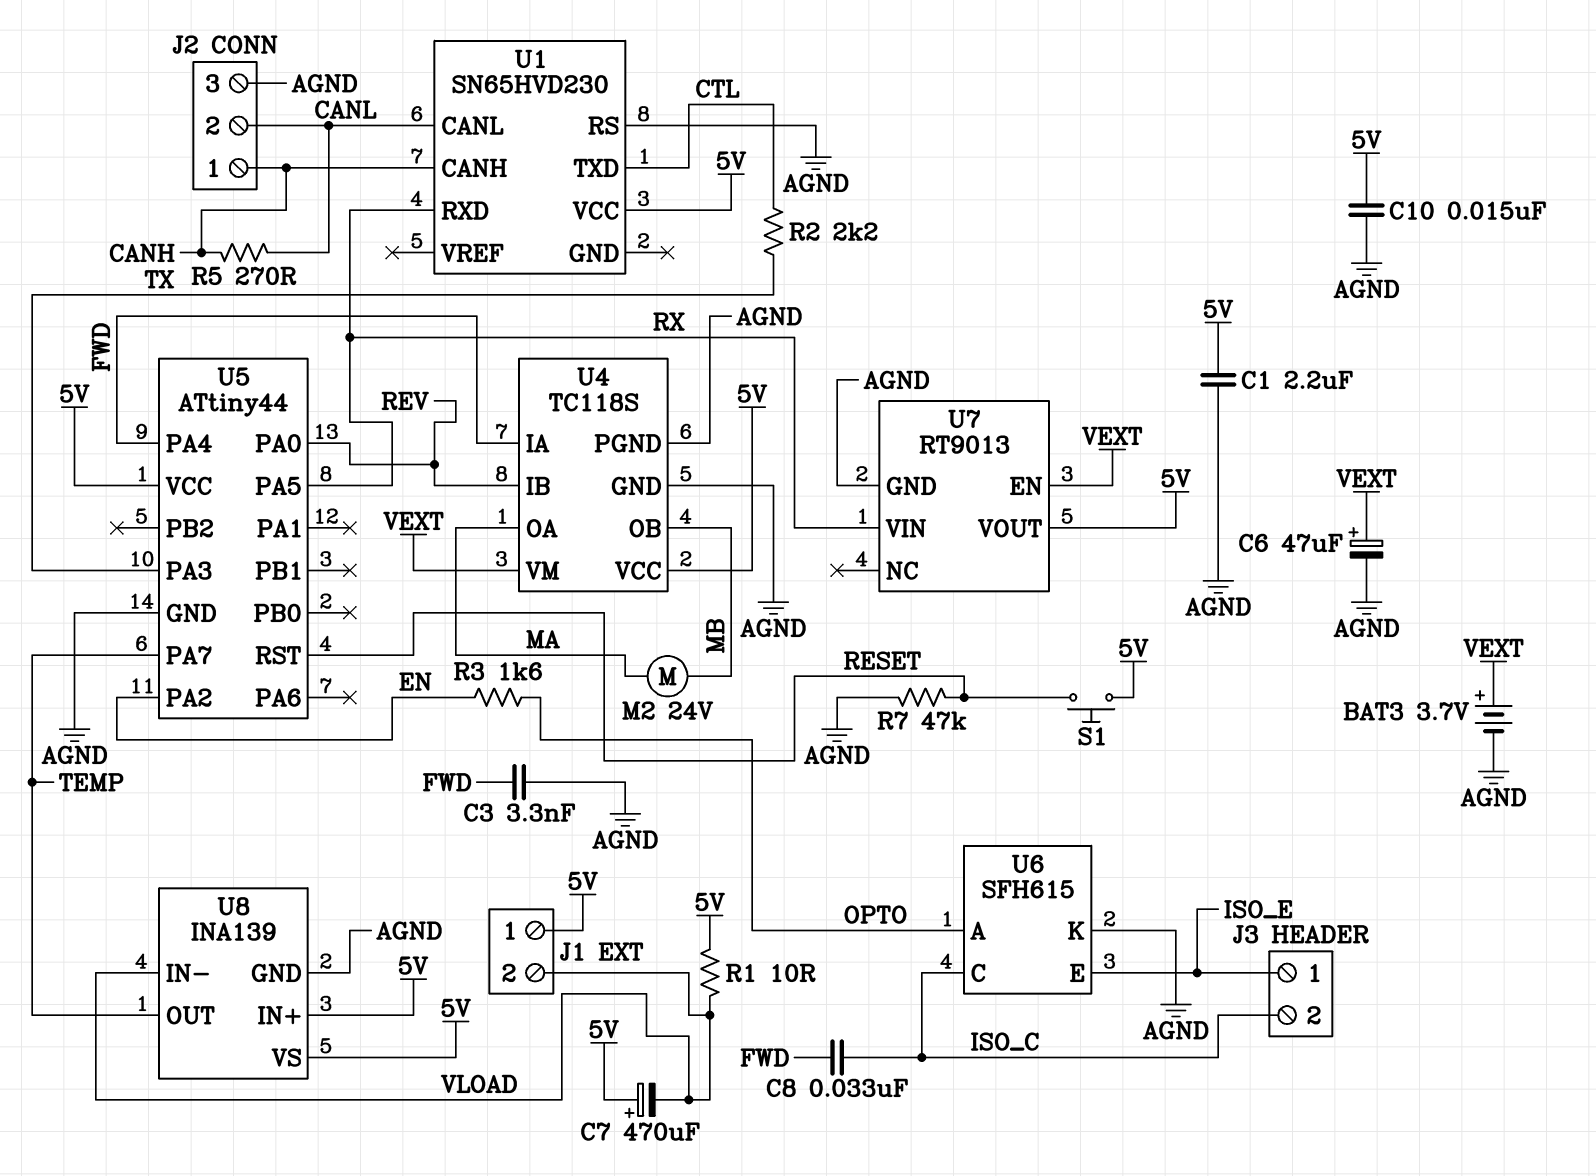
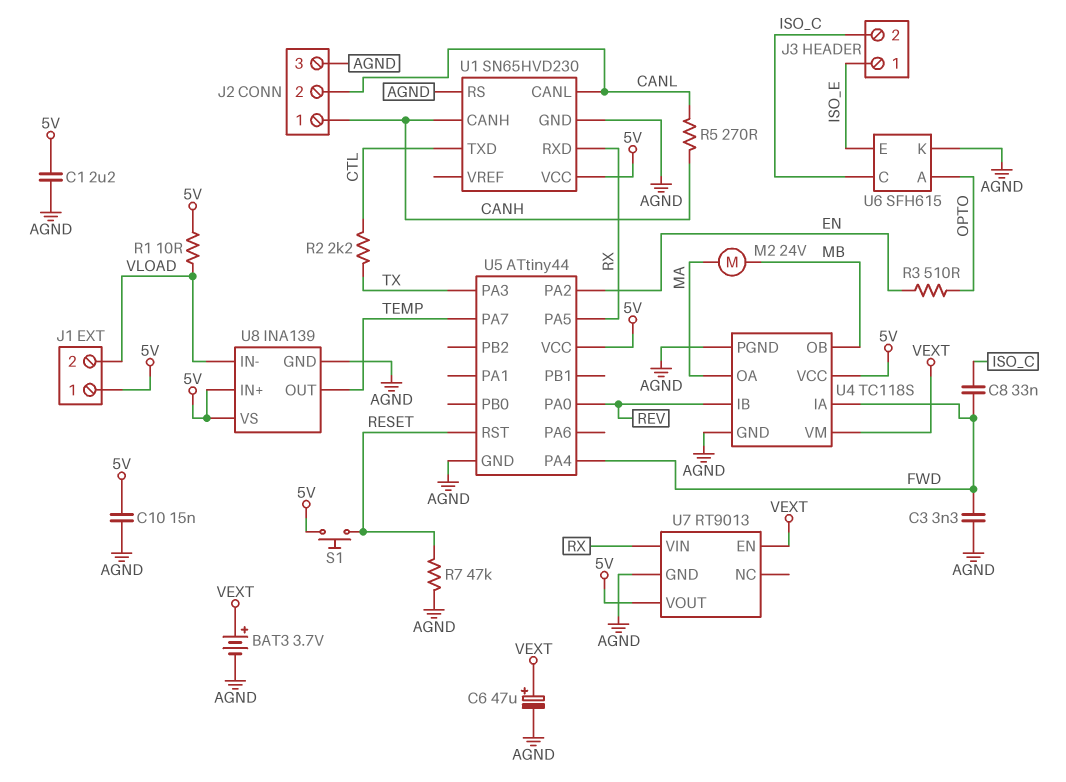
C7: 470uF (plus 5V, minus VLOAD) -> none
R3: 1.6k (EN, OPTO) -> 510 (EN, OPTO)
U1 pin GND: none -> AGND

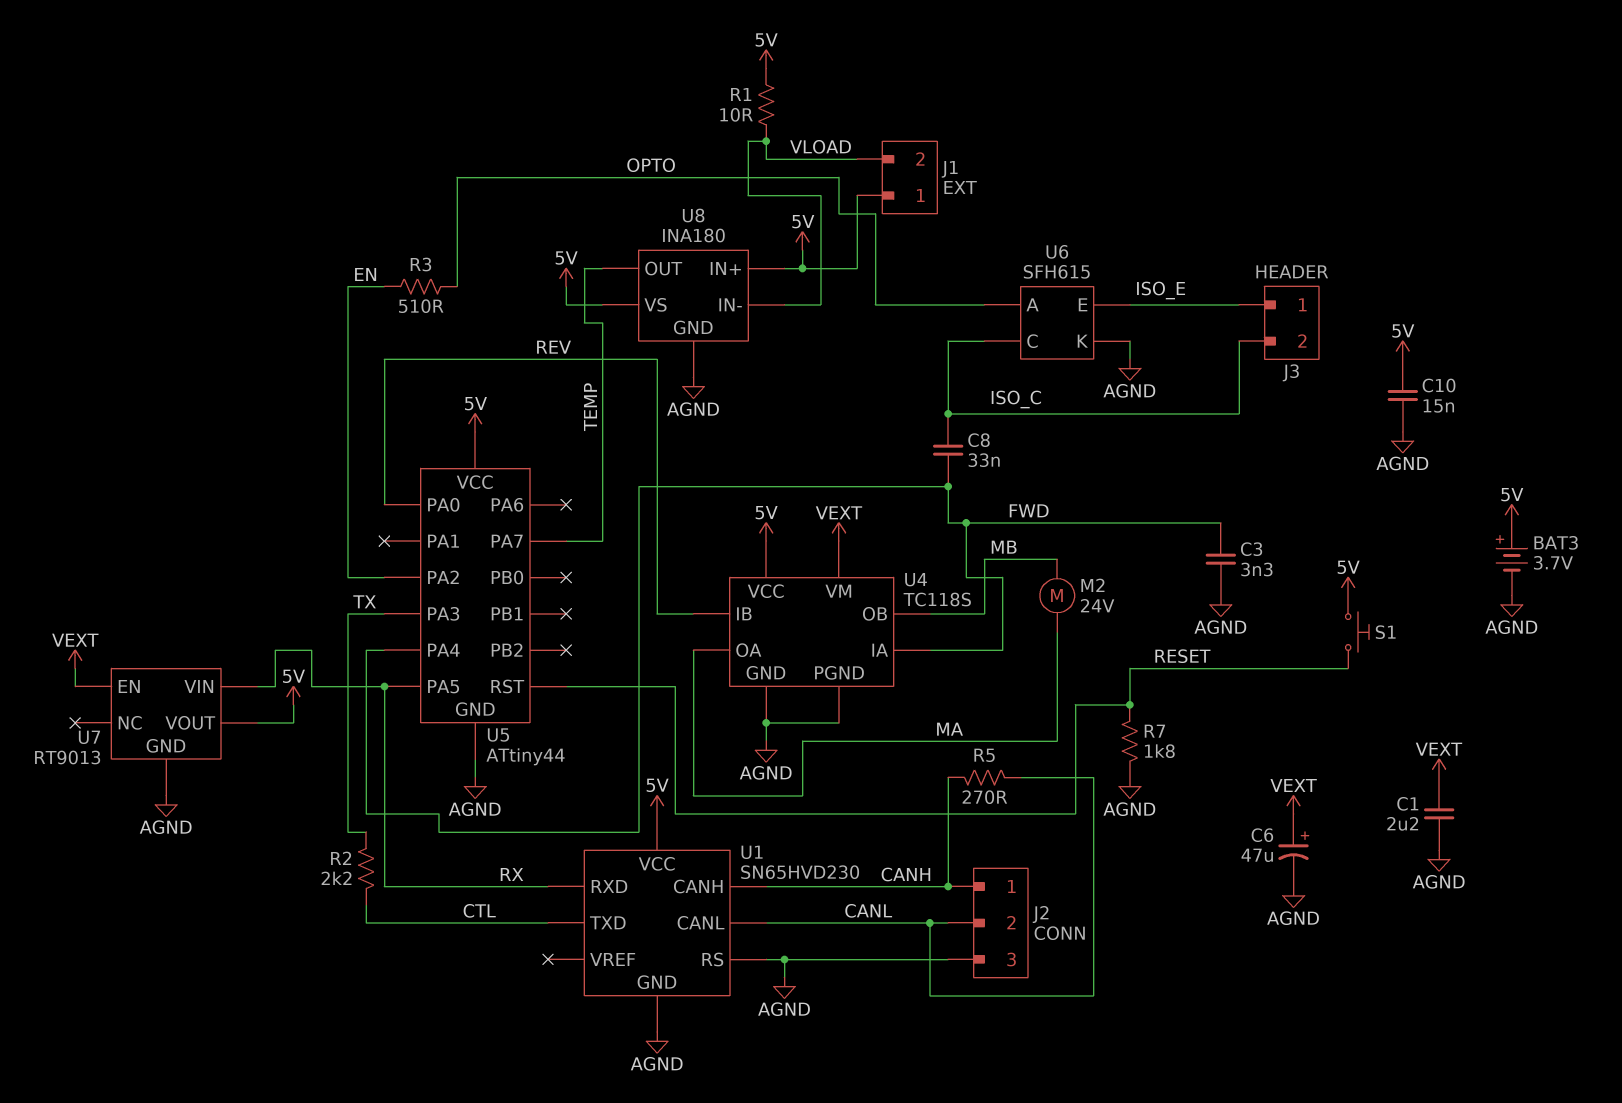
BAT3: 3.7V (plus VEXT, minus AGND) -> 3.7V (plus 5V, minus AGND)
C1: 2.2uF (5V, AGND) -> 2.2uF (AGND, VEXT)
R7: 47k (AGND, RESET) -> 1.8k (AGND, RESET)
U8: INA139 -> INA180

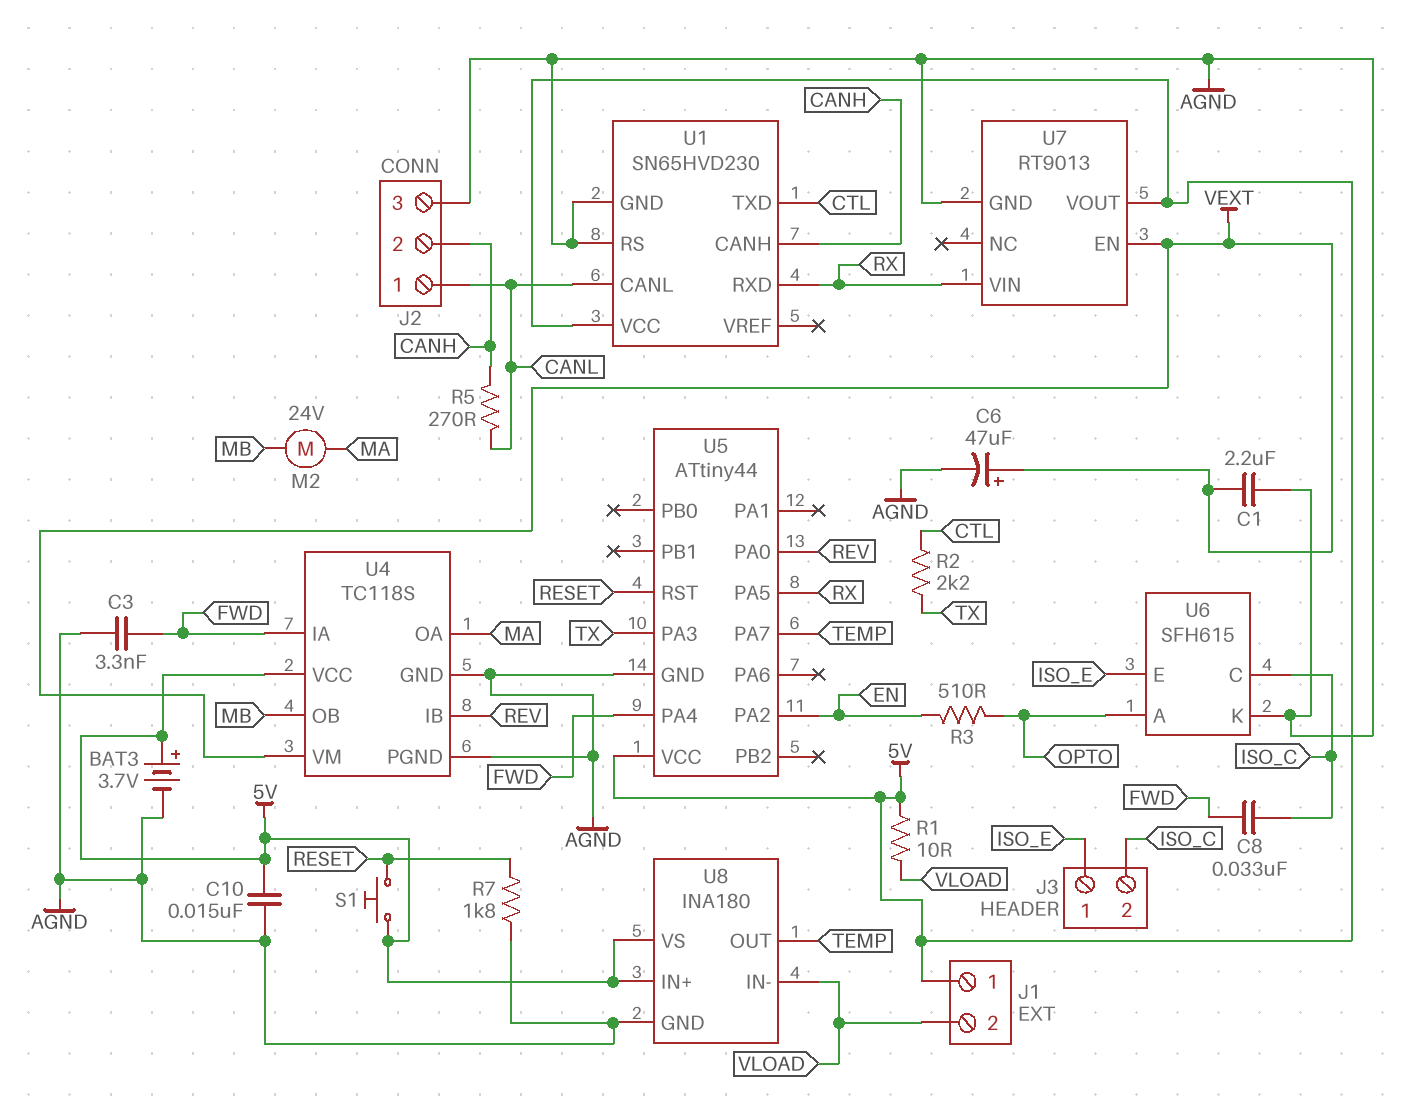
J2 pin 1: CANH -> CANL
J2 pin 2: CANL -> CANH

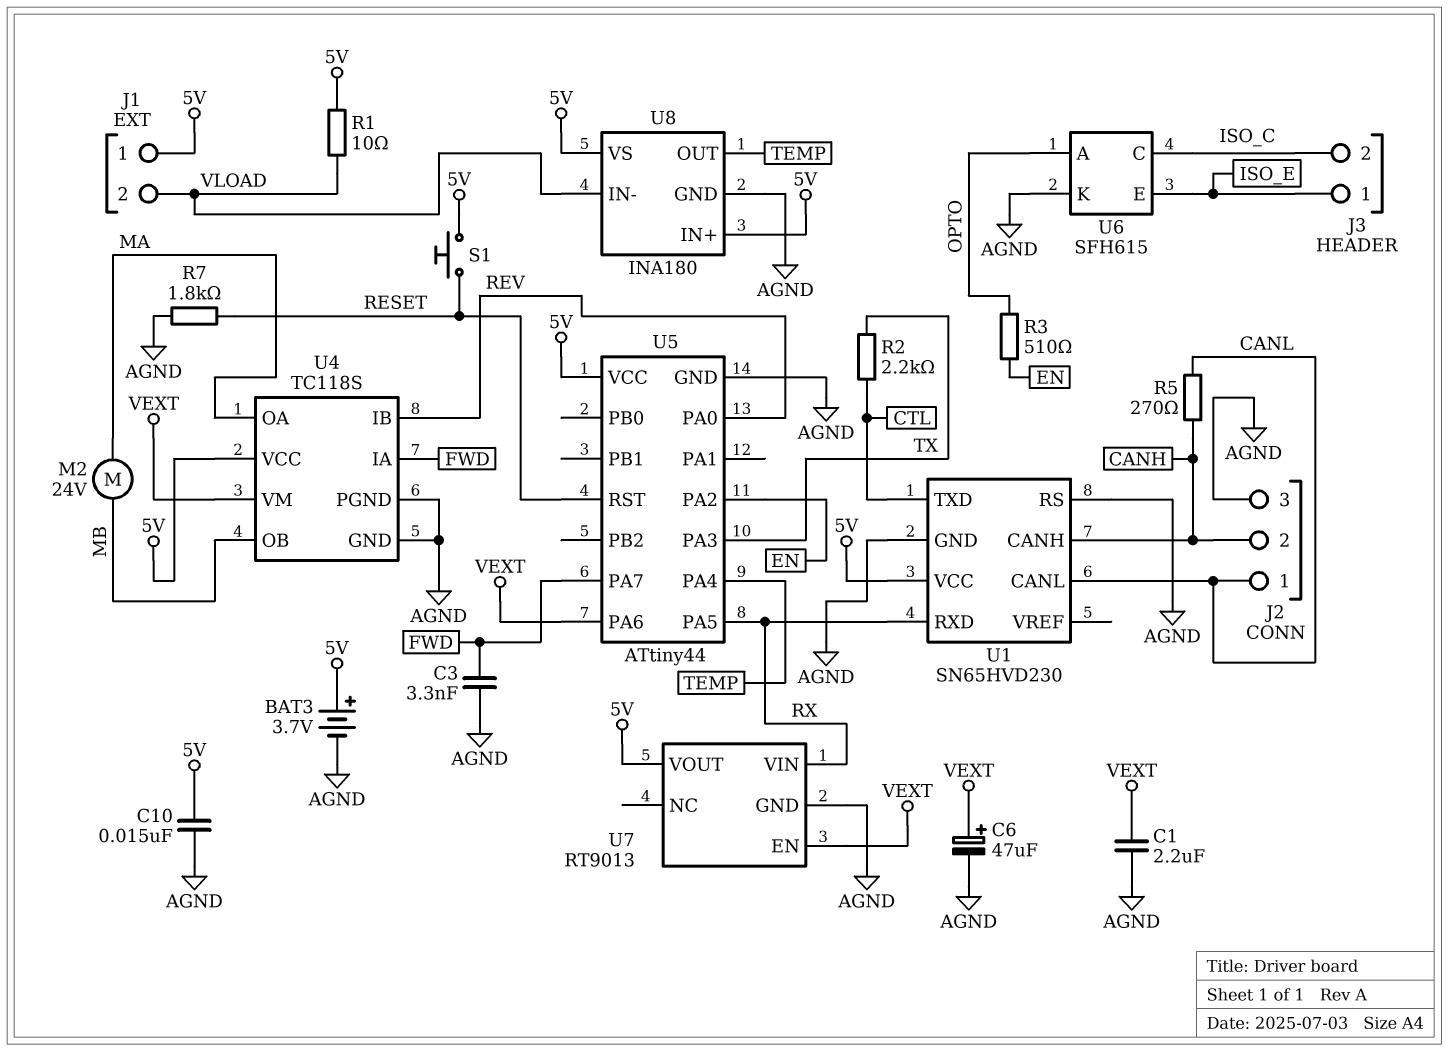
C8: 33nF (FWD, ISO_C) -> none
U5 pin PA4: FWD -> TEMP
U5 pin PA6: none -> VEXT
U5 pin PA7: TEMP -> FWD

